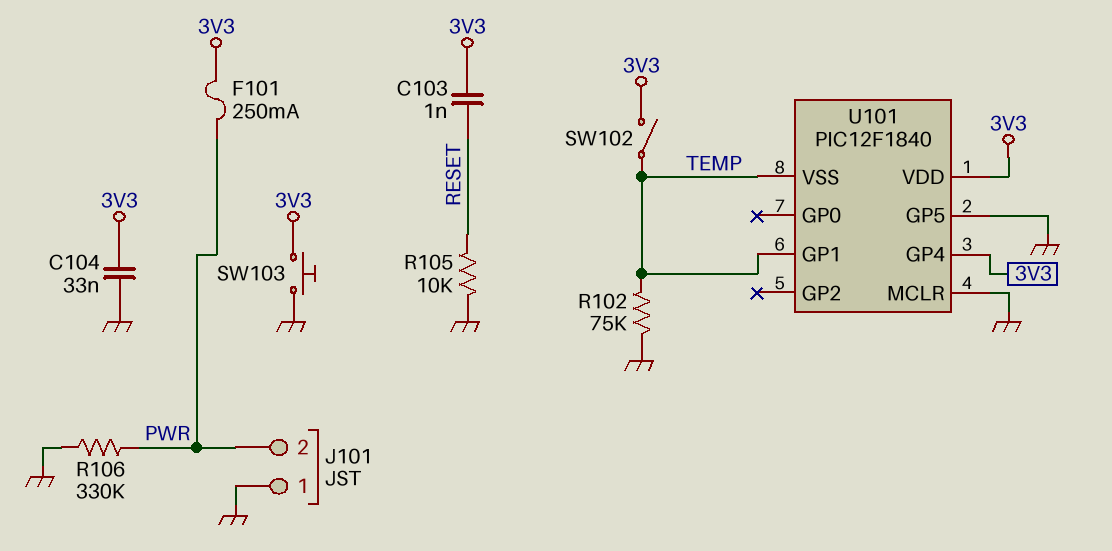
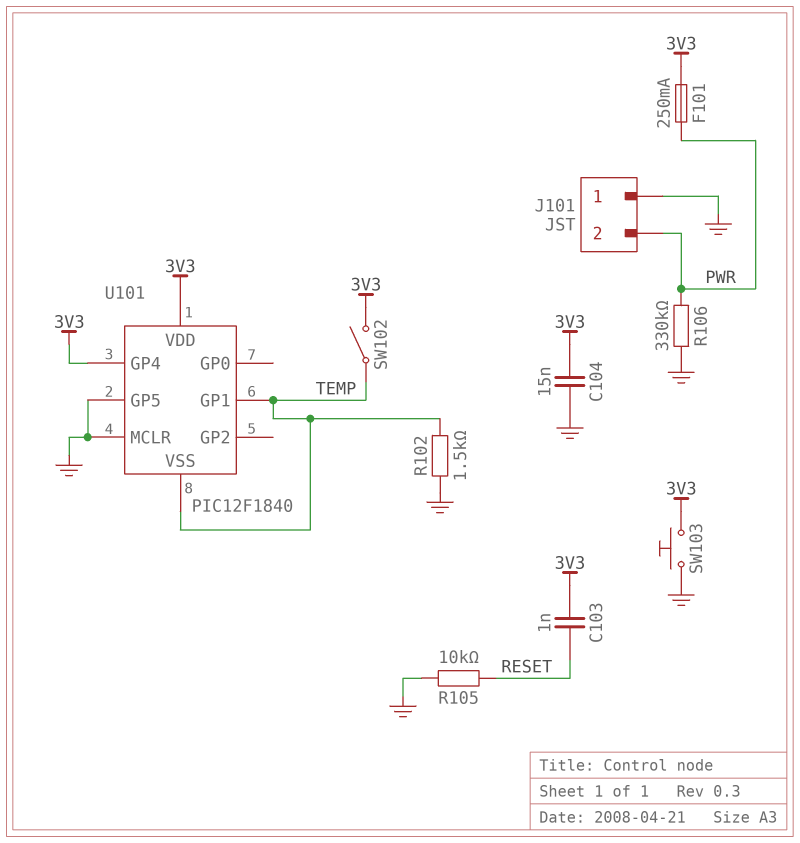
C104: 33nF (3V3, GND) -> 15nF (3V3, GND)
R102: 75k (GND, TEMP) -> 1.5k (GND, TEMP)

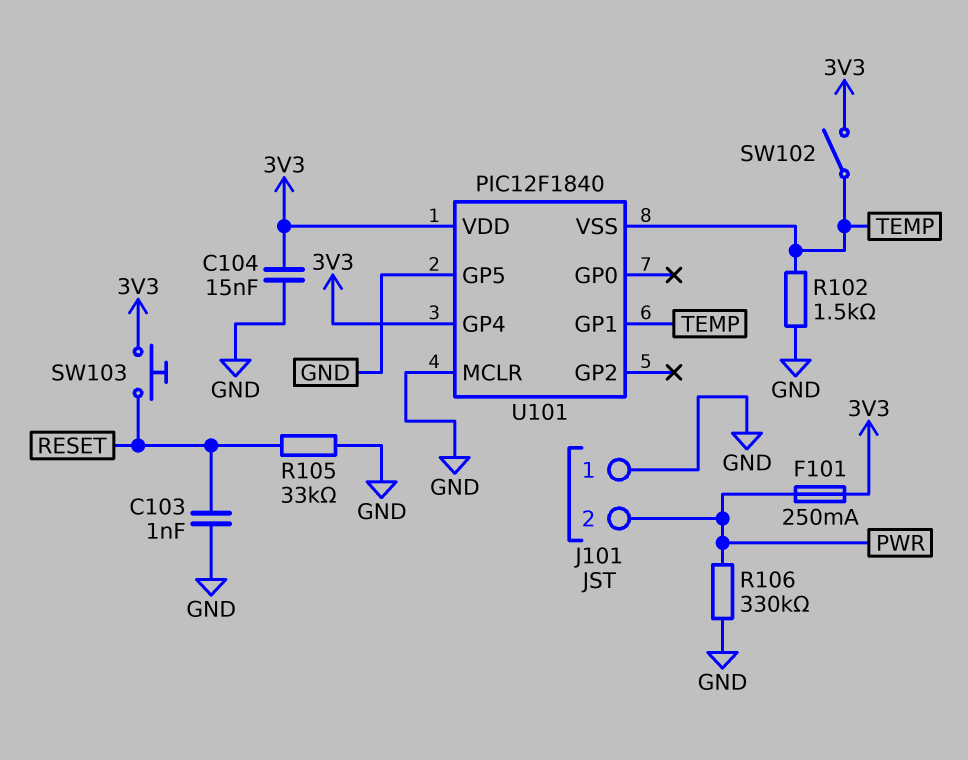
C103: 1nF (3V3, RESET) -> 1nF (GND, RESET)
R105: 10k (GND, RESET) -> 33k (GND, RESET)
SW103: button (3V3, GND) -> button (3V3, RESET)

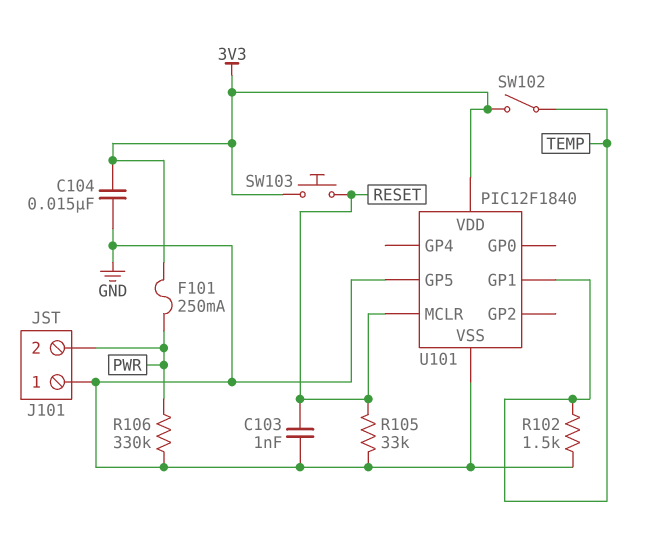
U101 pin GP4: 3V3 -> none
U101 pin MCLR: GND -> RESET
U101 pin VSS: TEMP -> GND

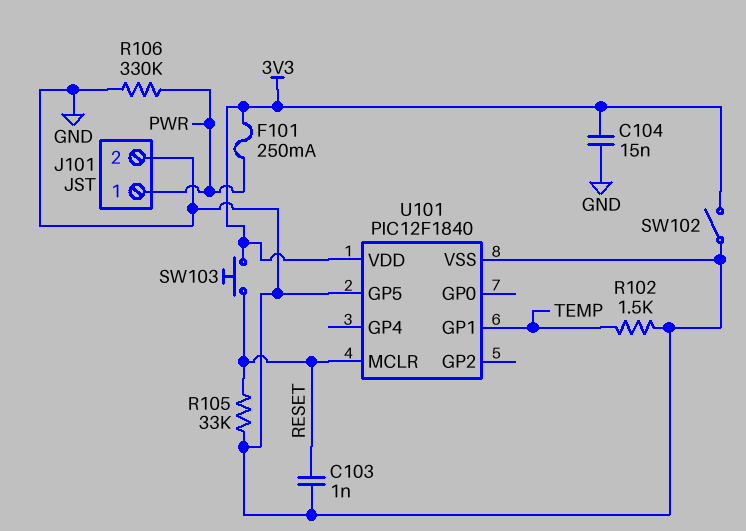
J101 pin 1: GND -> PWR
J101 pin 2: PWR -> GND
SW102: switch (3V3, TEMP) -> switch (3V3, GND)

